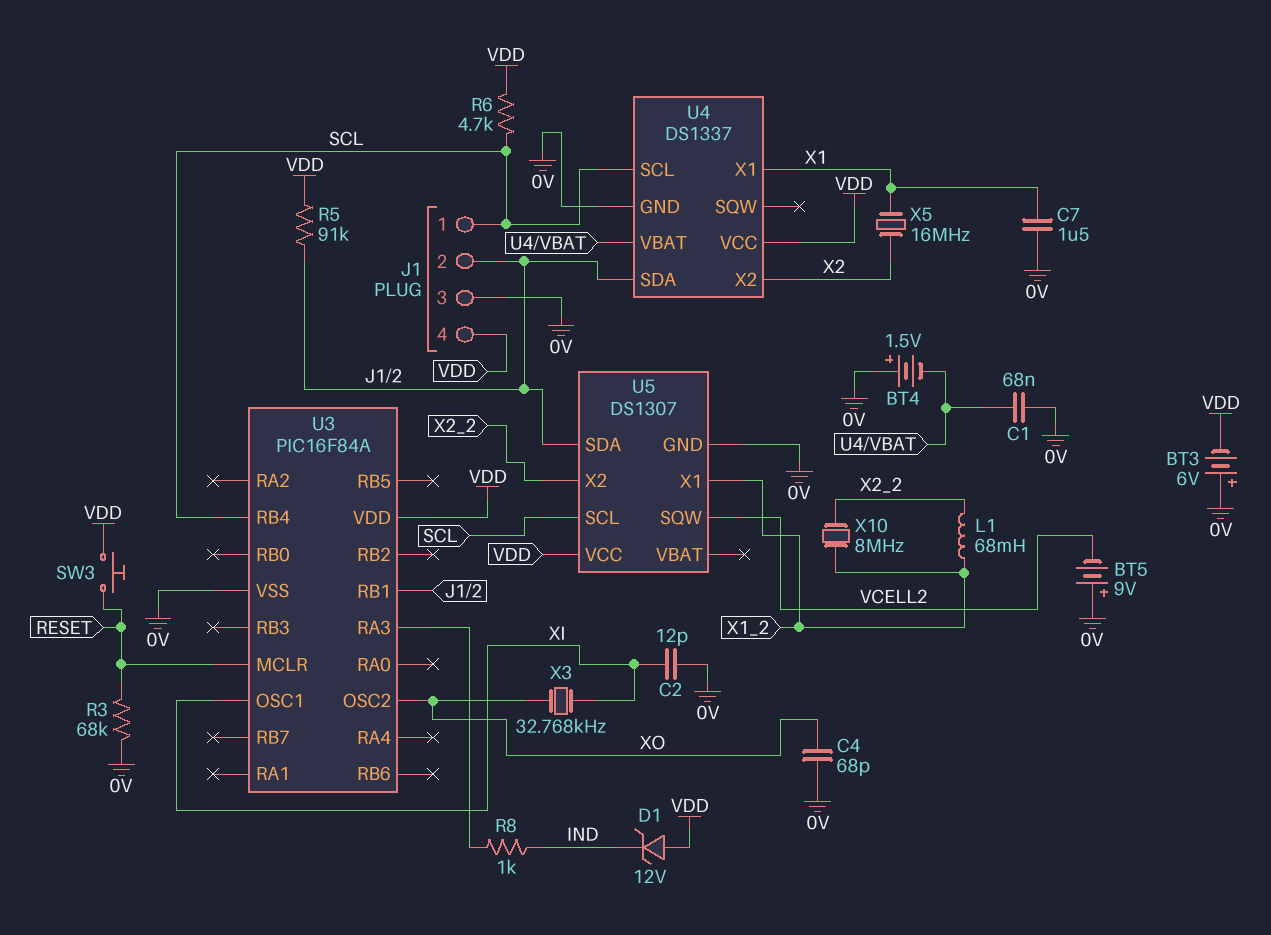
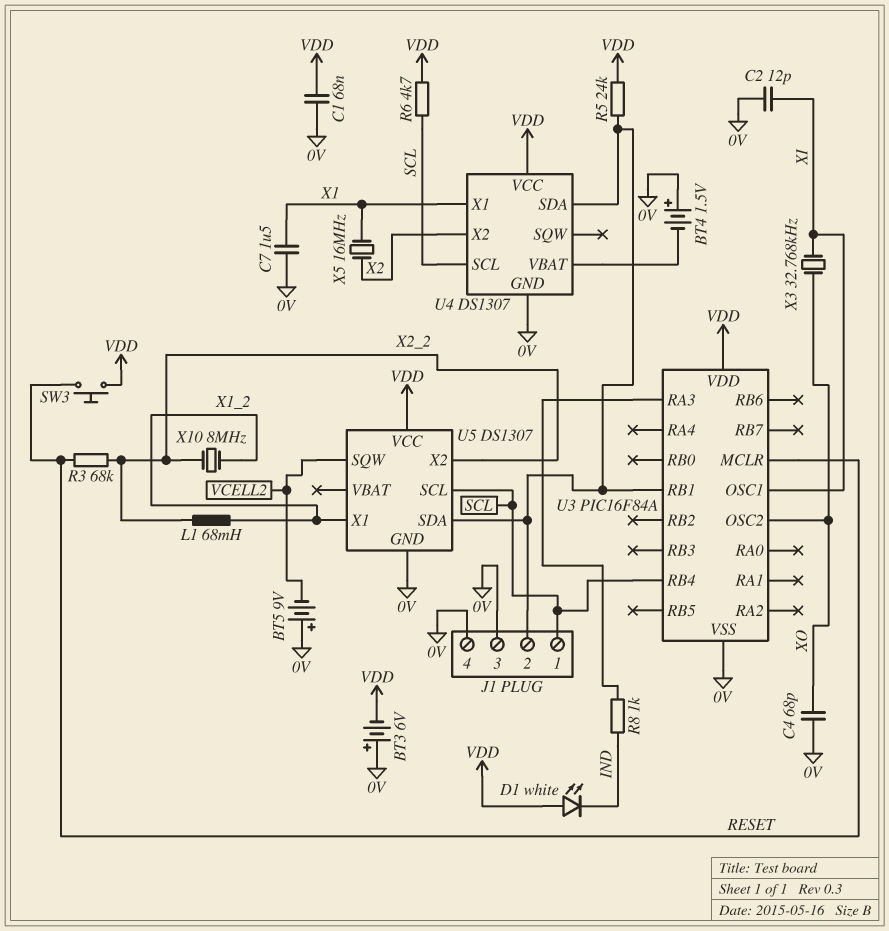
C1: 68nF (0V, U4/VBAT) -> 68nF (0V, VDD)
D1: zener 12V (A VDD, K IND) -> LED white (A VDD, K IND)
J1 pin 4: VDD -> 0V
R3: 68k (0V, RESET) -> 68k (RESET, X2_2)
R5: 91k (J1/2, VDD) -> 24k (J1/2, VDD)
U4: DS1337 -> DS1307

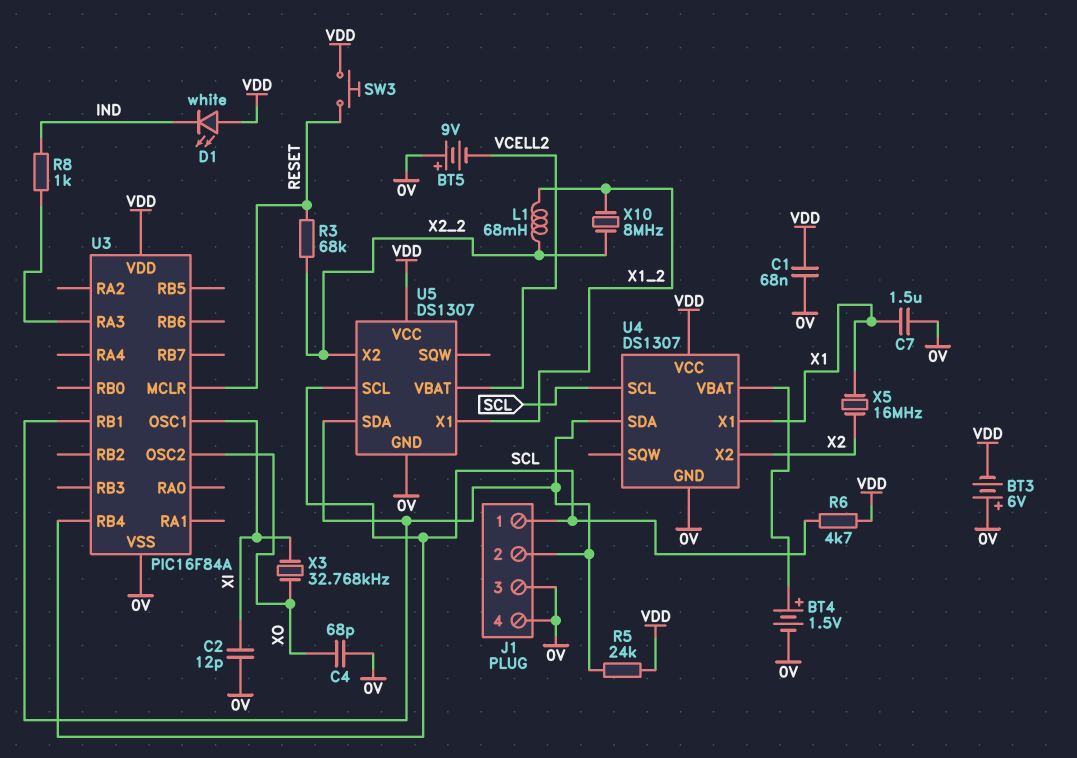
BT4: 1.5V (plus 0V, minus U4/VBAT) -> 1.5V (plus U4/VBAT, minus 0V)
U5 pin SQW: VCELL2 -> none
U5 pin VBAT: none -> VCELL2

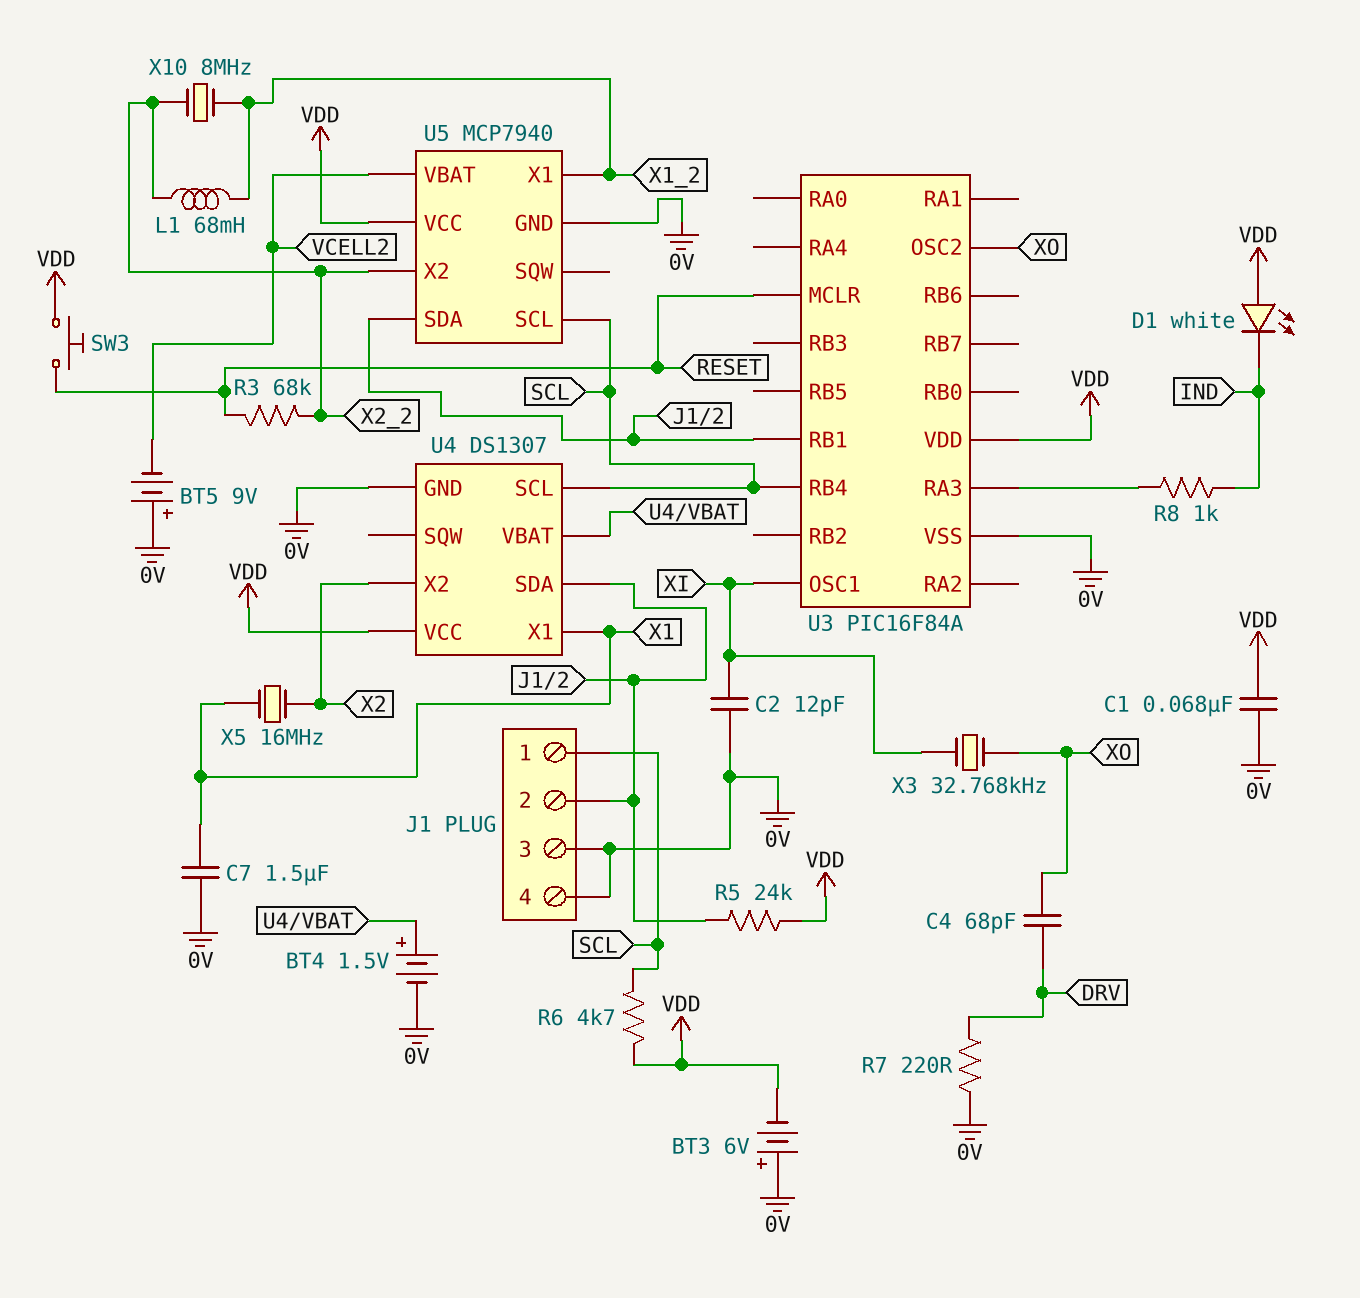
C4: 68pF (0V, XO) -> 68pF (DRV, XO)
R7: none -> 220 (0V, DRV)
U5: DS1307 -> MCP7940

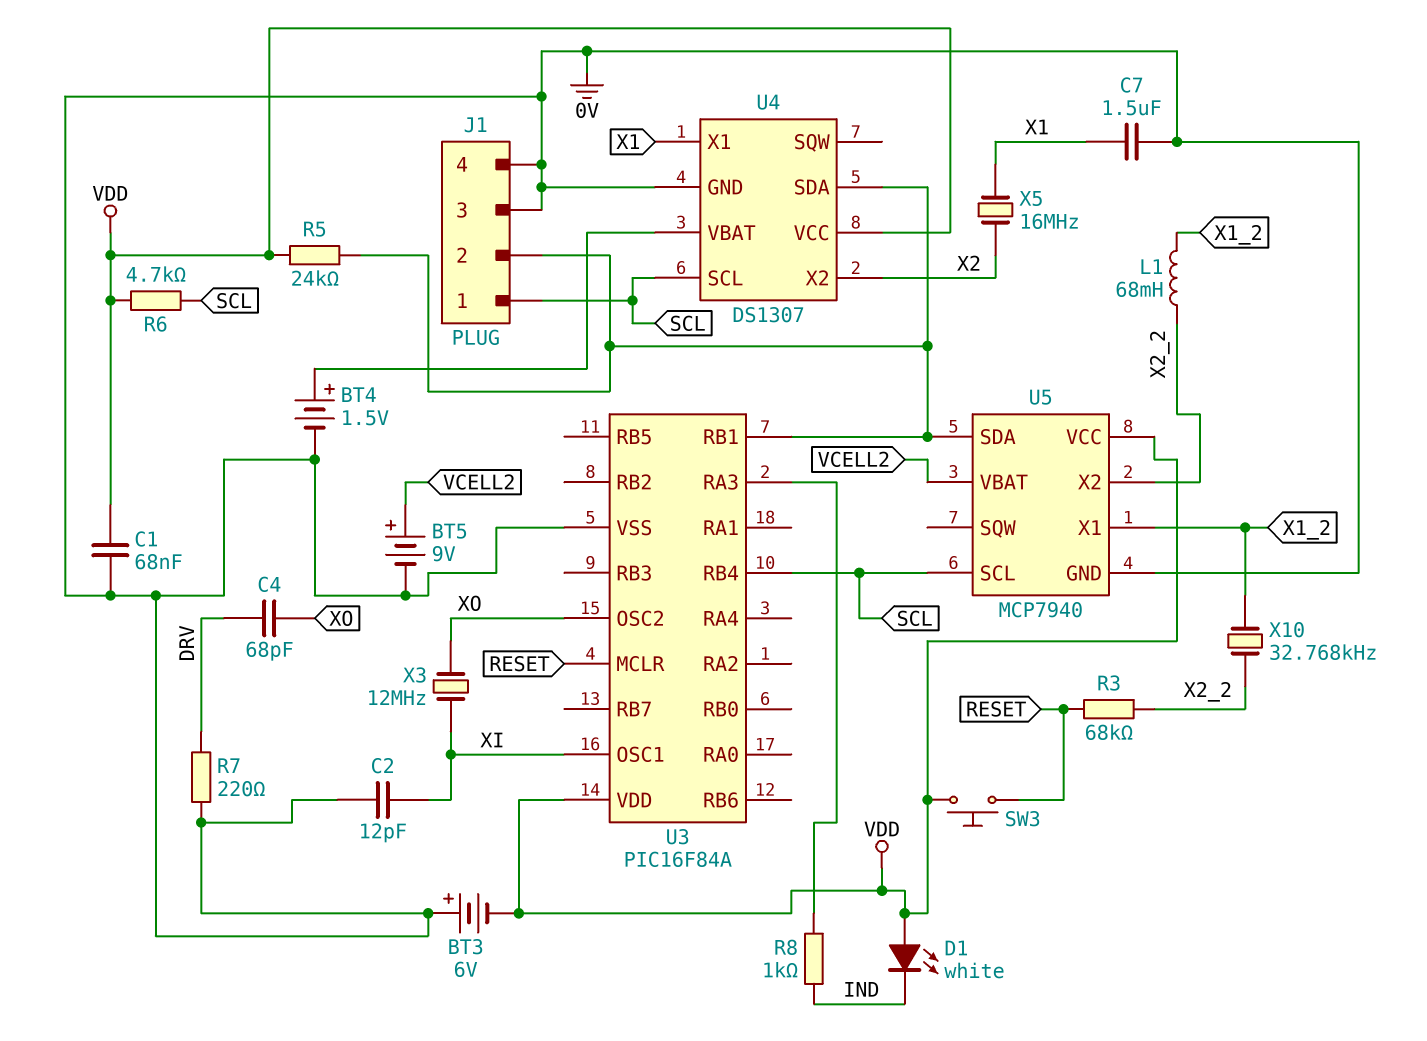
BT5: 9V (plus 0V, minus VCELL2) -> 9V (plus VCELL2, minus 0V)
X3: 32.768kHz (XI, XO) -> 12MHz (XI, XO)
X10: 8MHz (X1_2, X2_2) -> 32.768kHz (X1_2, X2_2)

